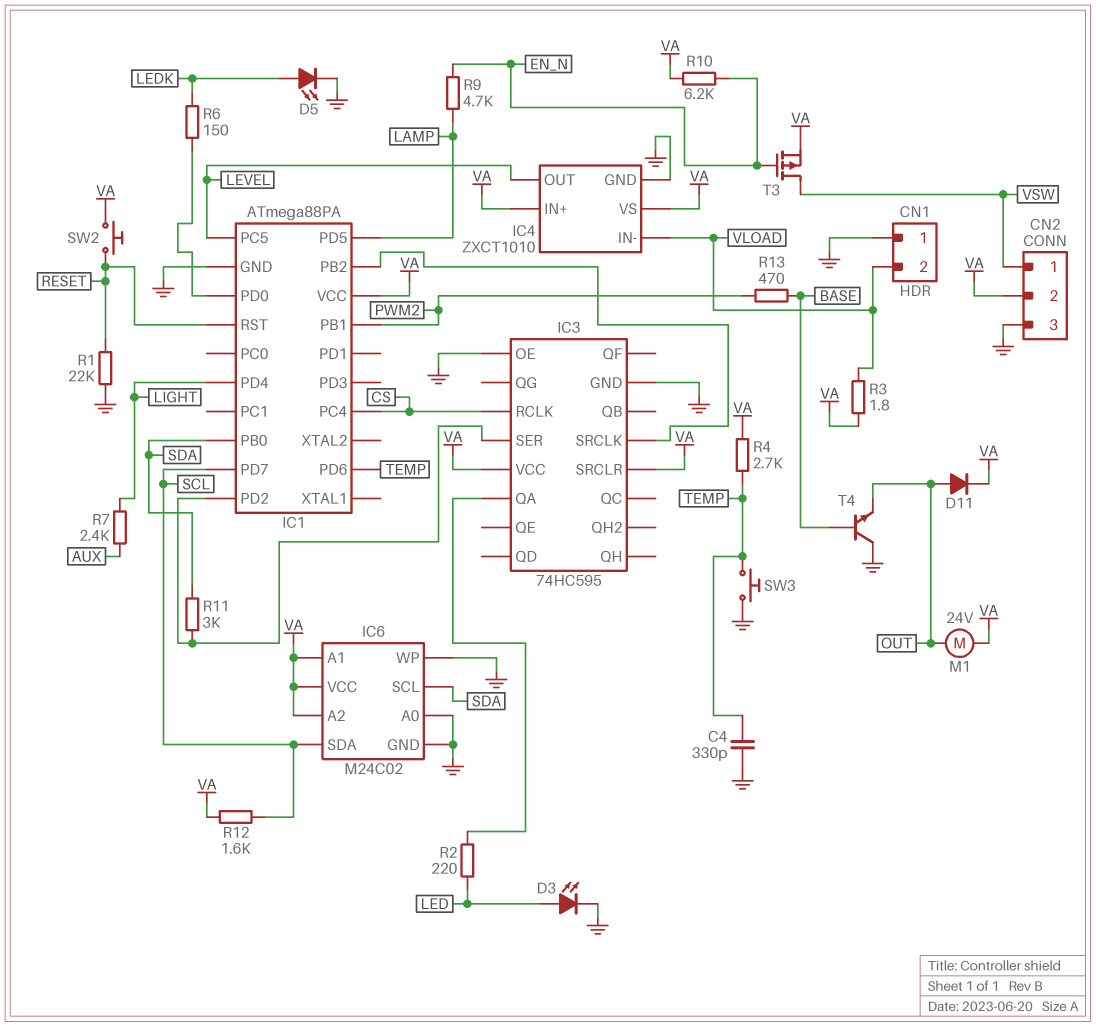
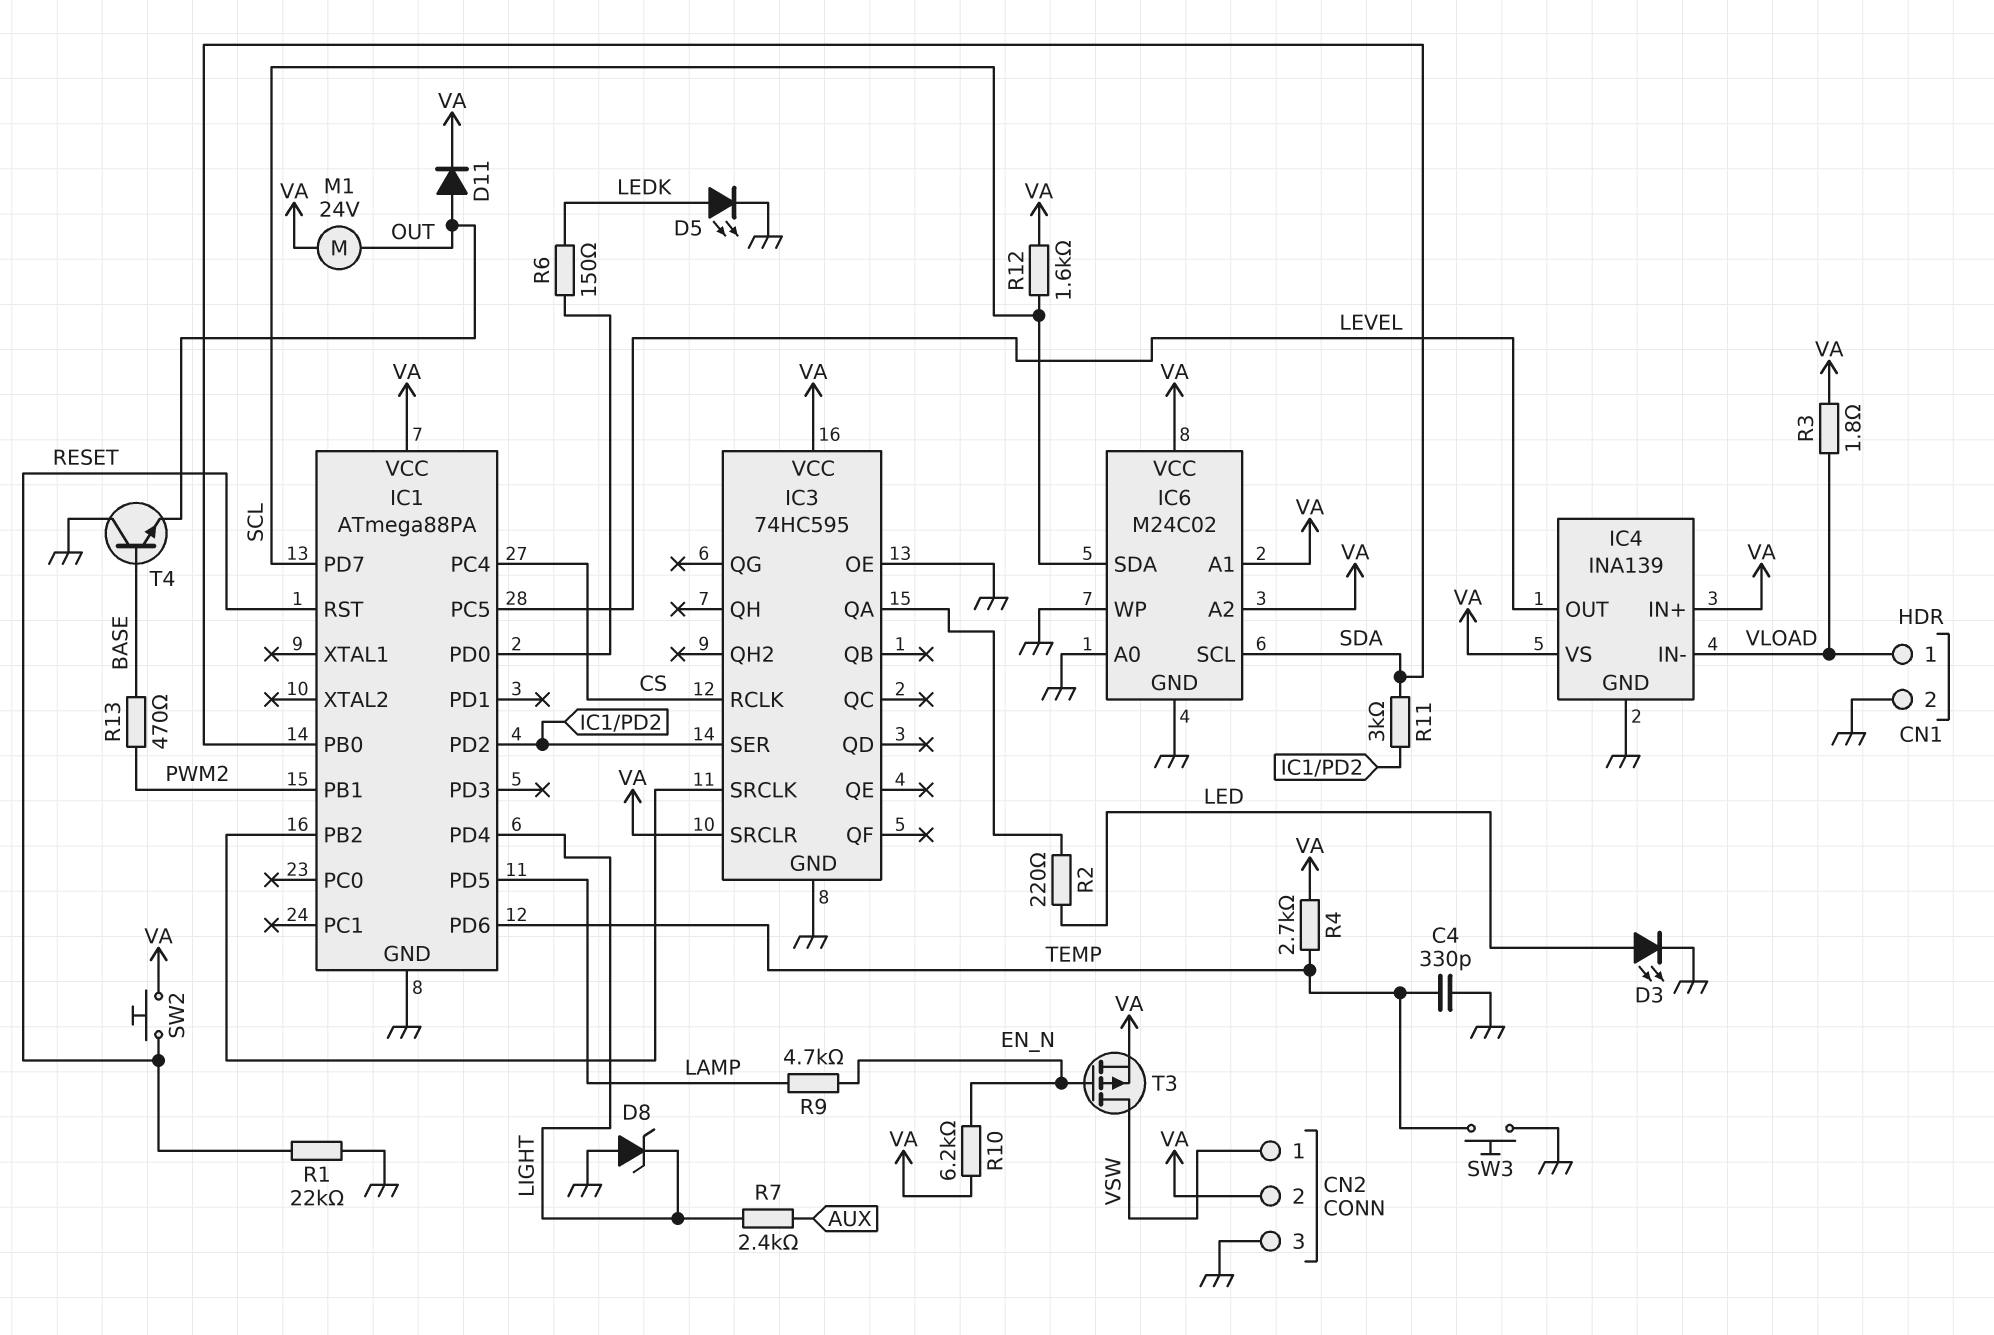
CN1 pin 1: GND -> VLOAD
CN1 pin 2: VLOAD -> GND
D8: none -> zener (A GND, K LIGHT)
IC4: ZXCT1010 -> INA139

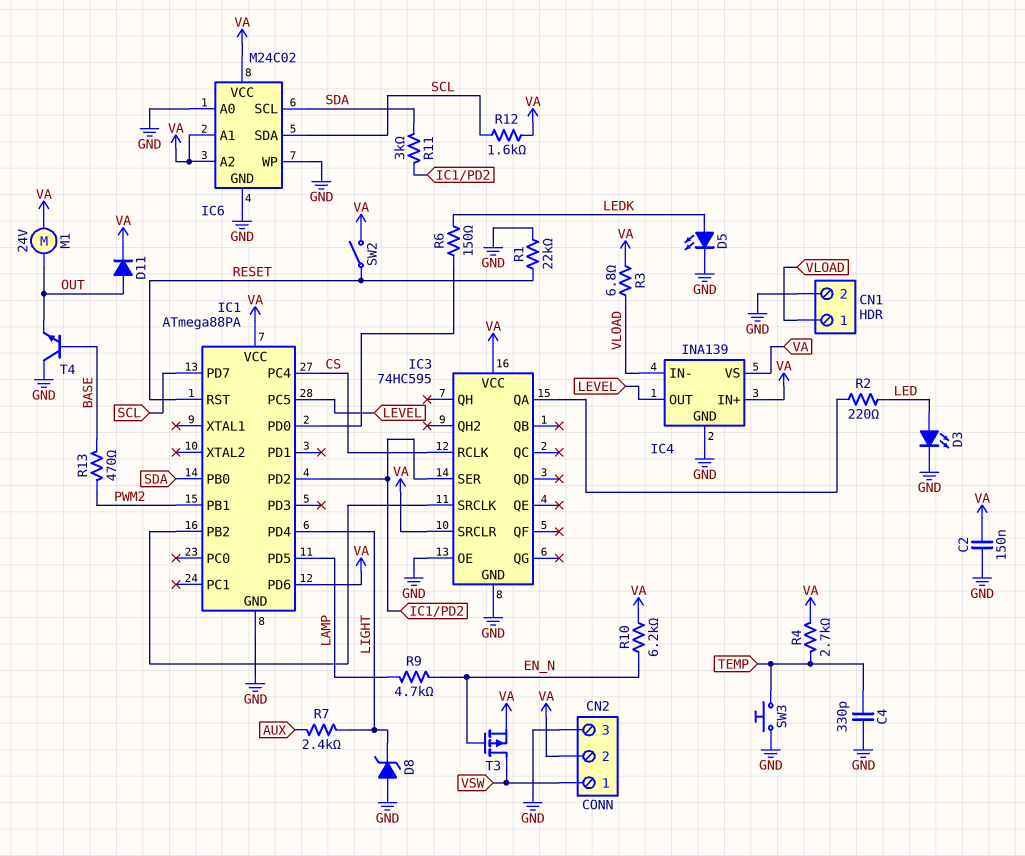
C2: none -> 150nF (GND, VA)
IC1 pin PD6: TEMP -> VA
R3: 1.8 (VA, VLOAD) -> 6.8 (VA, VLOAD)
SW2: button (RESET, VA) -> switch (RESET, VA)

